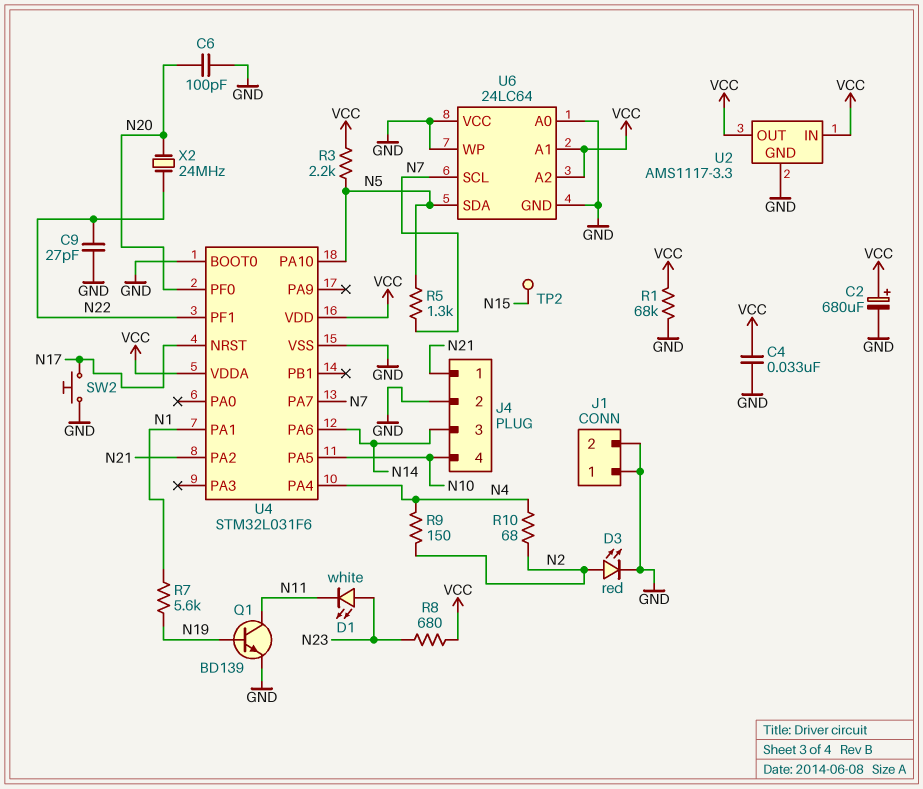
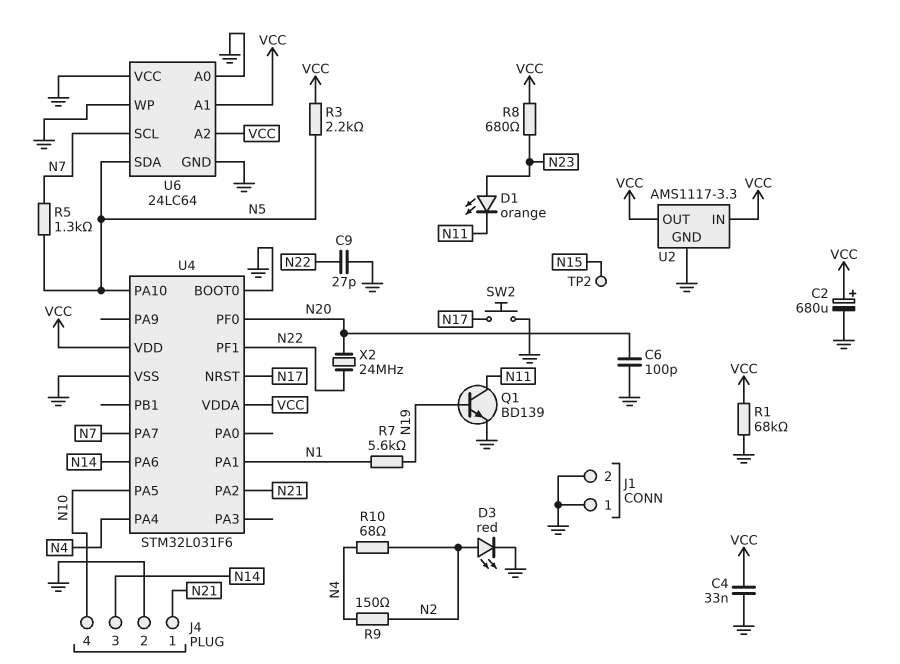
D1: LED white (A N23, K N11) -> LED orange (A N23, K N11)

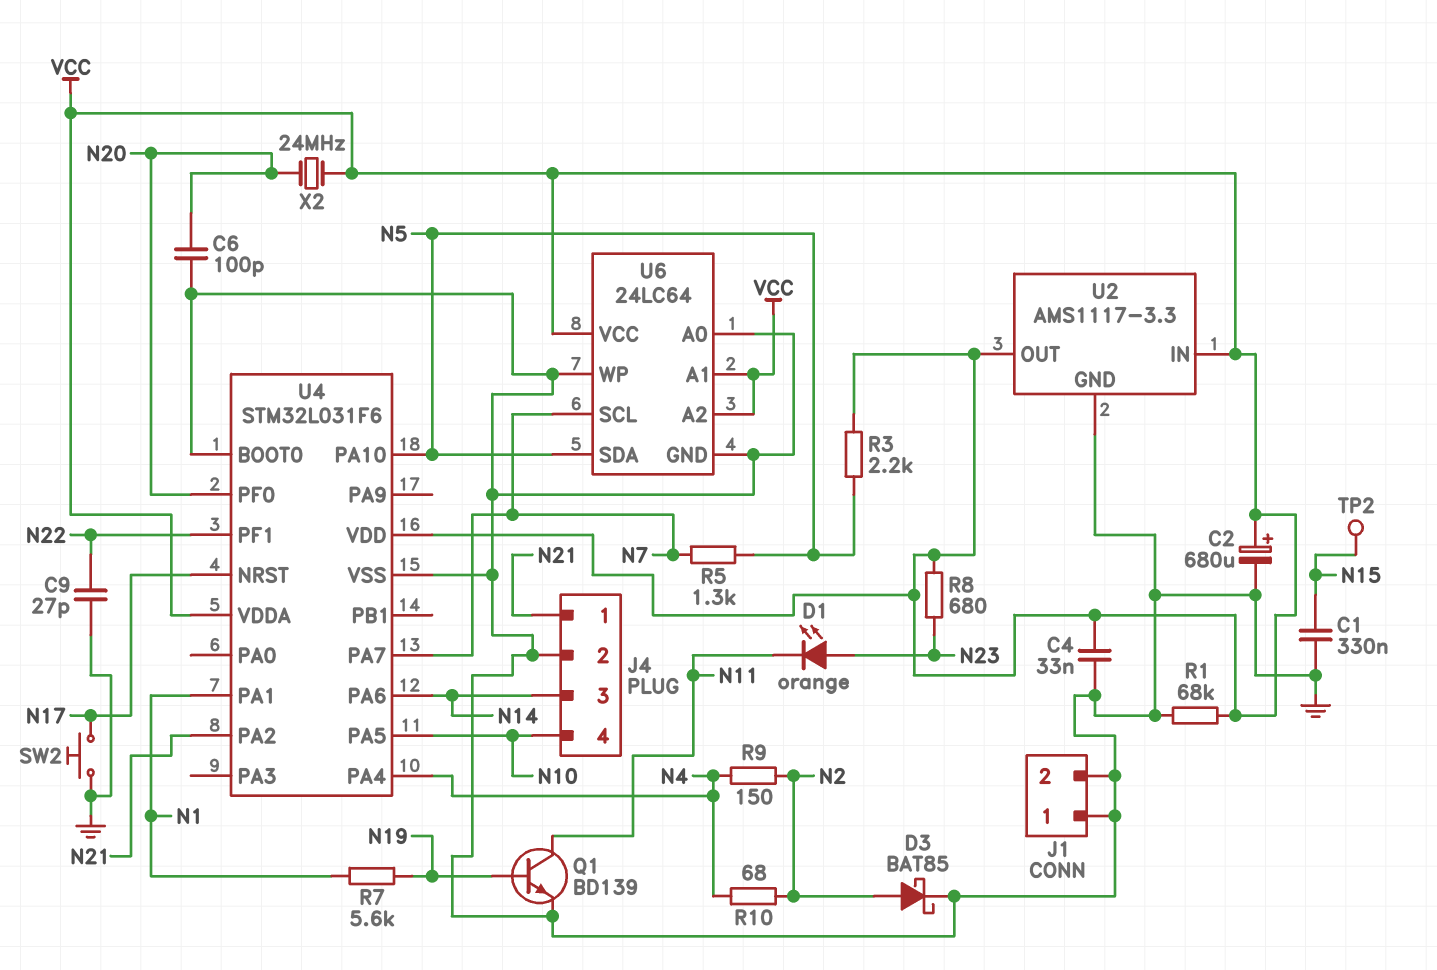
C1: none -> 330nF (GND, N15)
D3: LED red (A N2, K GND) -> schottky BAT85 (A N2, K GND)
U6 pin VCC: GND -> VCC
X2: 24MHz (N20, N22) -> 24MHz (N20, VCC)

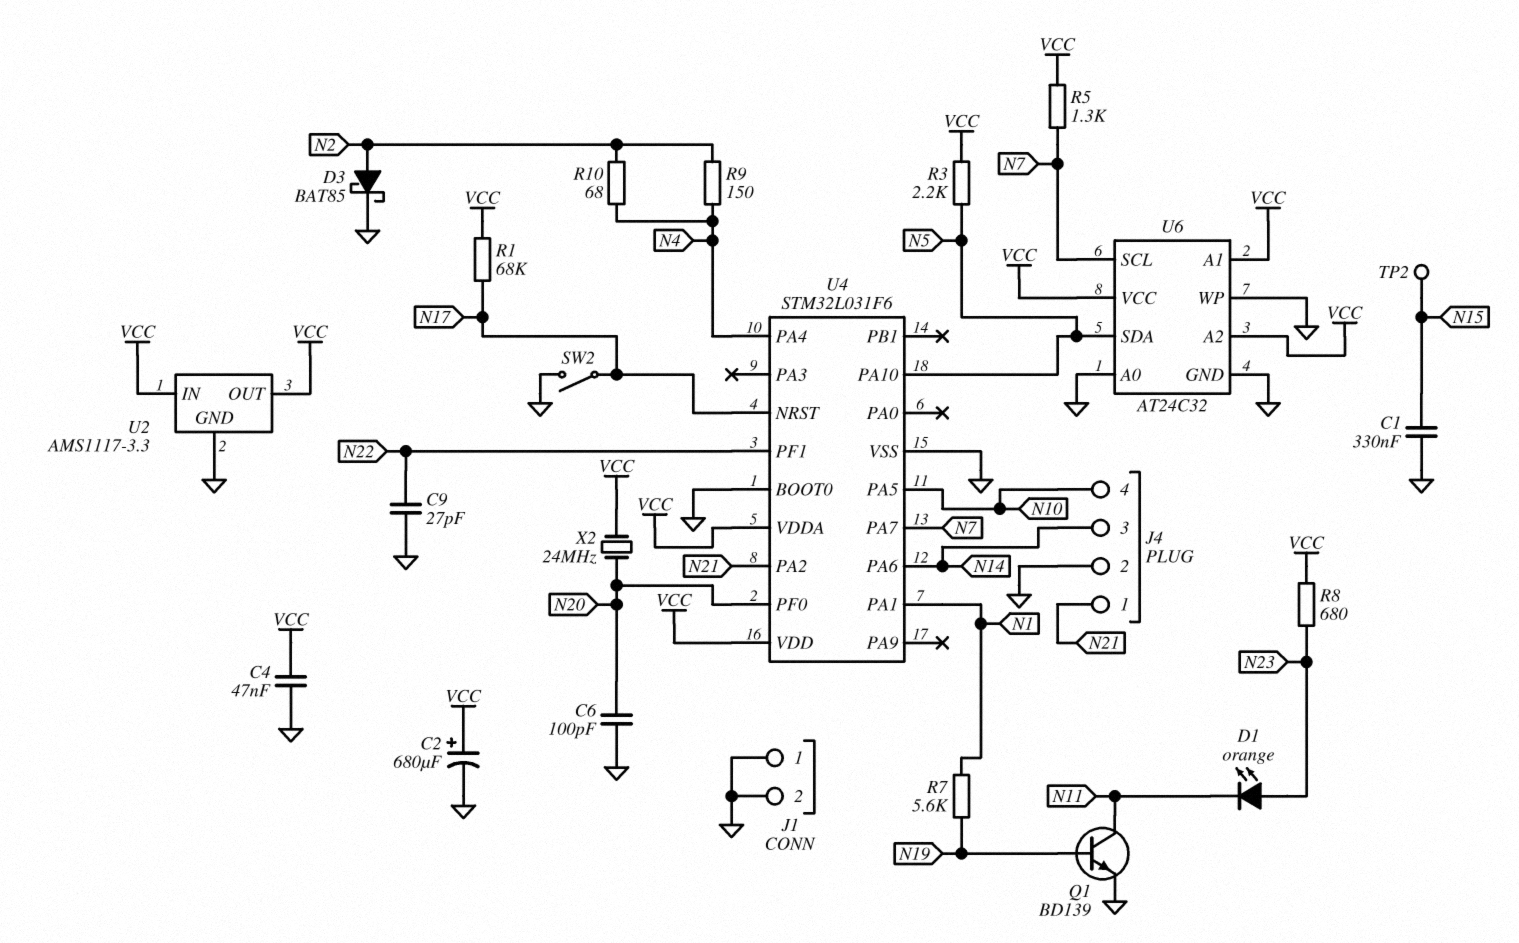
C4: 33nF (GND, VCC) -> 47nF (GND, VCC)
R1: 68k (GND, VCC) -> 68k (N17, VCC)
R5: 1.3k (N5, N7) -> 1.3k (N7, VCC)
SW2: button (GND, N17) -> switch (GND, N17)
U6: 24LC64 -> AT24C32

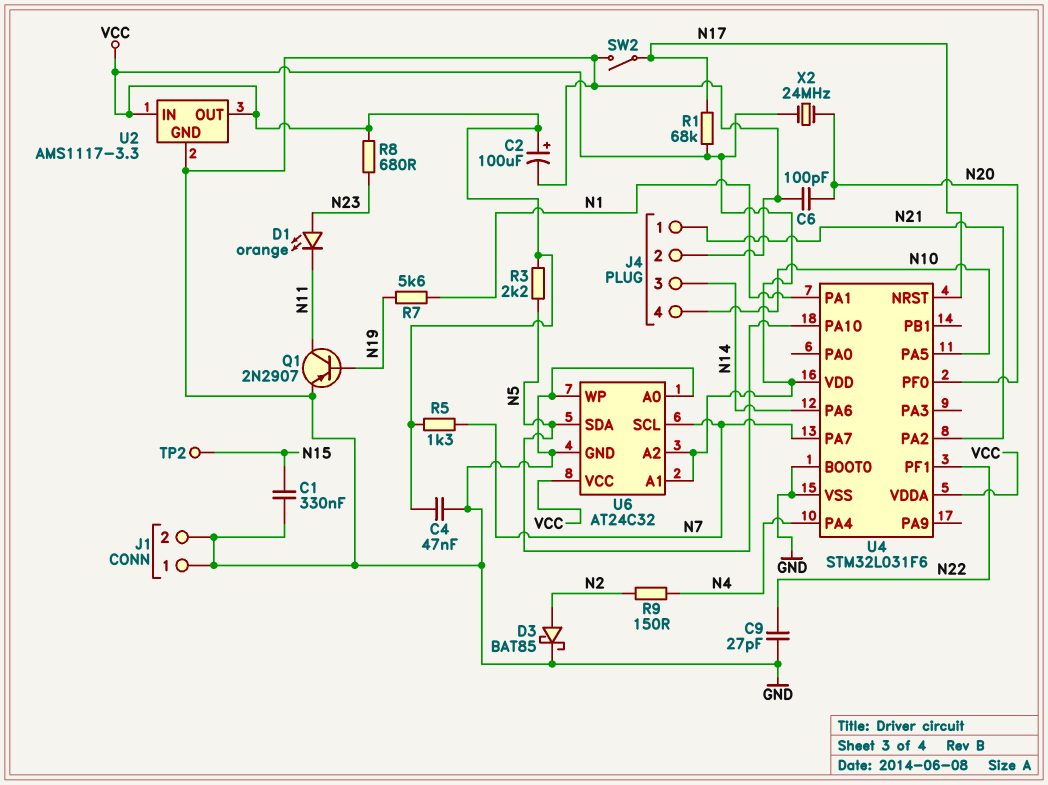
C2: 680uF (plus VCC, minus GND) -> 100uF (plus VCC, minus GND)
Q1: NPN BD139 (B N19, C N11, E GND) -> PNP 2N2907 (B N19, C N11, E GND)
R10: 68 (N2, N4) -> none

